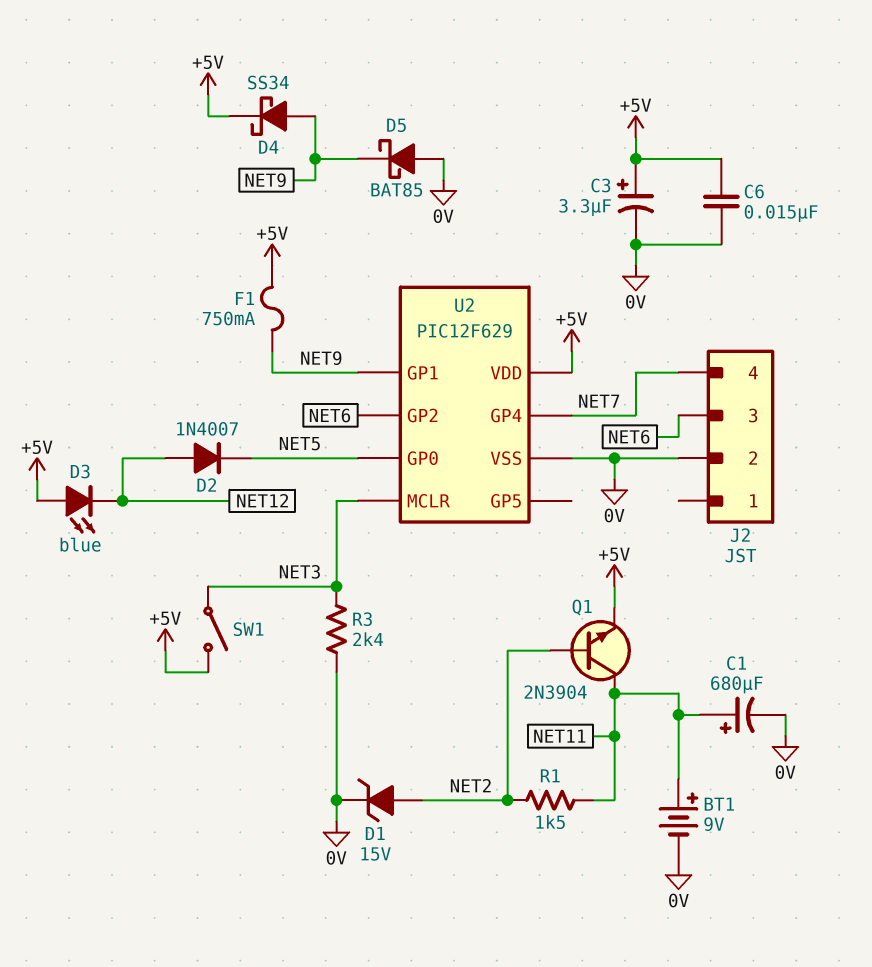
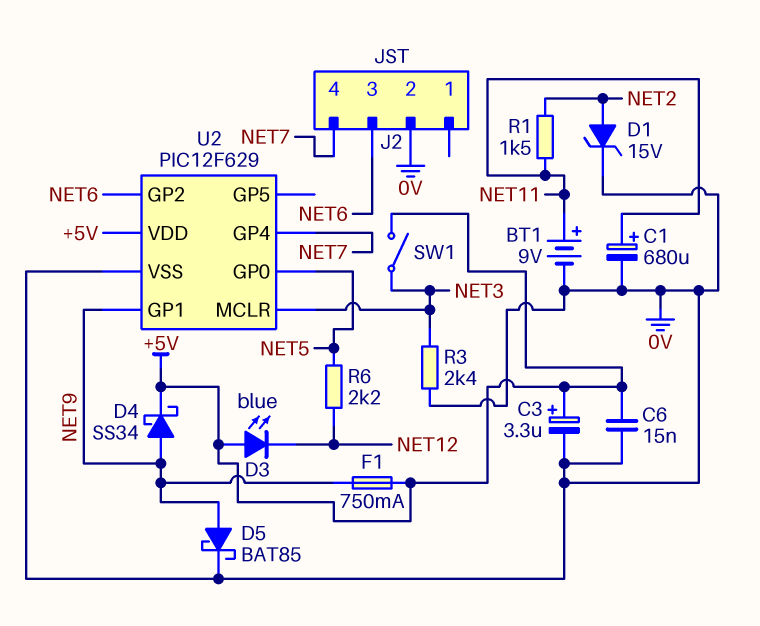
D2: diode 1N4007 (A NET12, K NET5) -> none
D5: schottky BAT85 (A 0V, K NET9) -> schottky BAT85 (A NET9, K 0V)
Q1: NPN 2N3904 (B NET2, C NET11, E +5V) -> none
R6: none -> 2.2k (NET5, NET12)

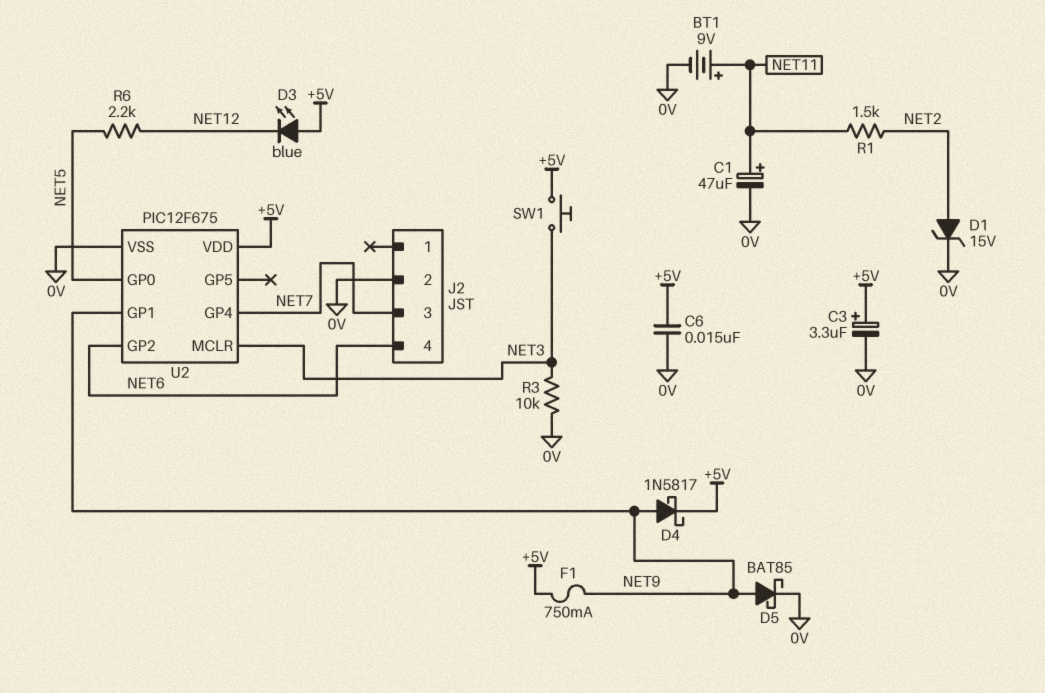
C1: 680uF (plus NET11, minus 0V) -> 47uF (plus NET11, minus 0V)
D4: schottky SS34 (A NET9, K +5V) -> schottky 1N5817 (A NET9, K +5V)
J2 pin 3: NET6 -> NET7
J2 pin 4: NET7 -> NET6
R3: 2.4k (0V, NET3) -> 10k (0V, NET3)
SW1: switch (+5V, NET3) -> button (+5V, NET3)
U2: PIC12F629 -> PIC12F675

